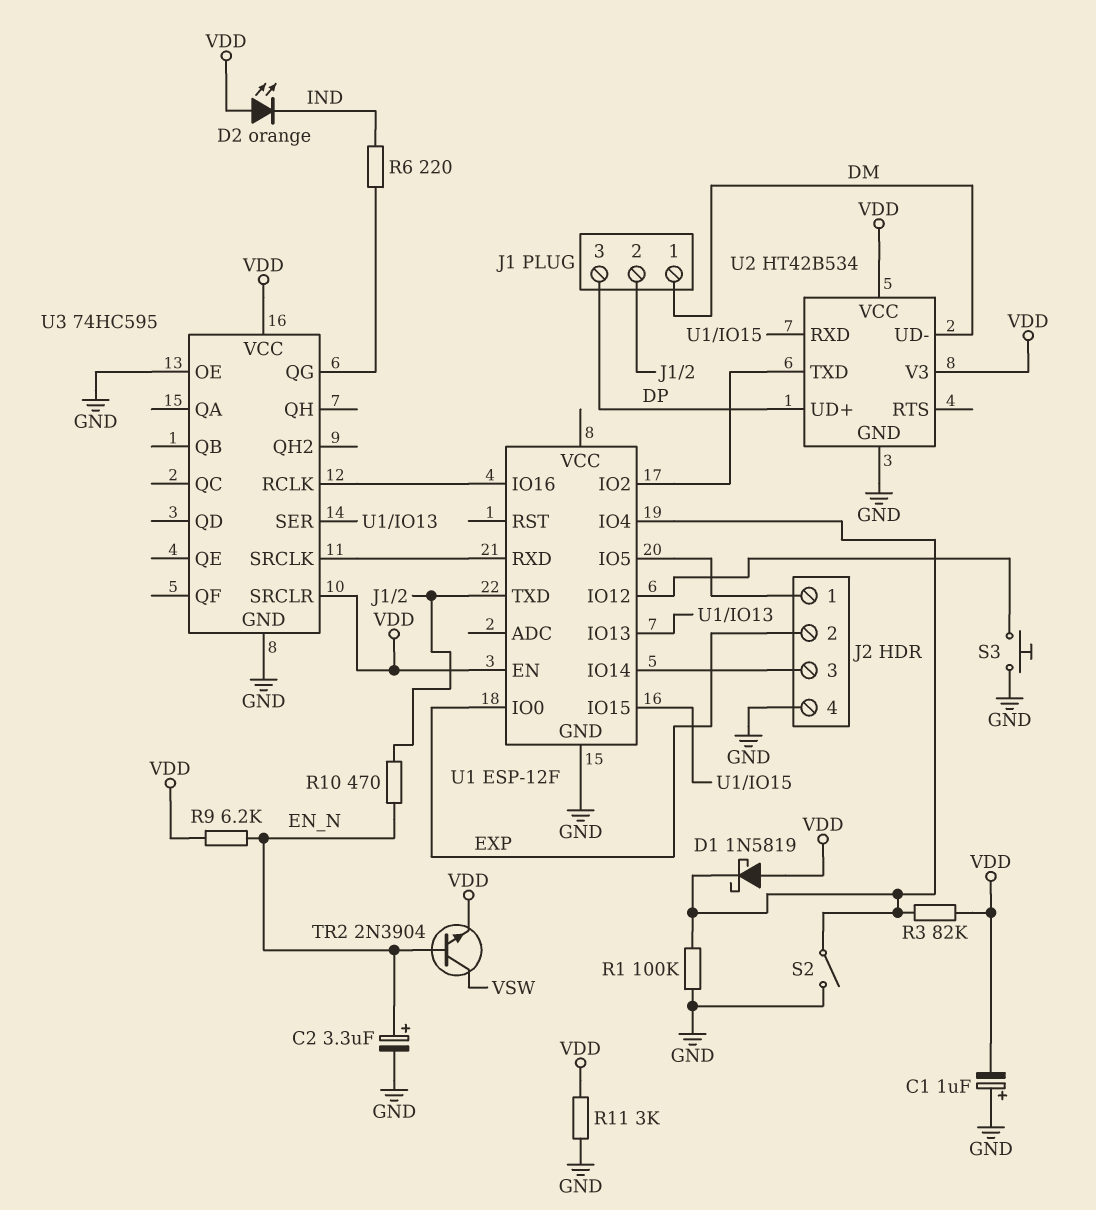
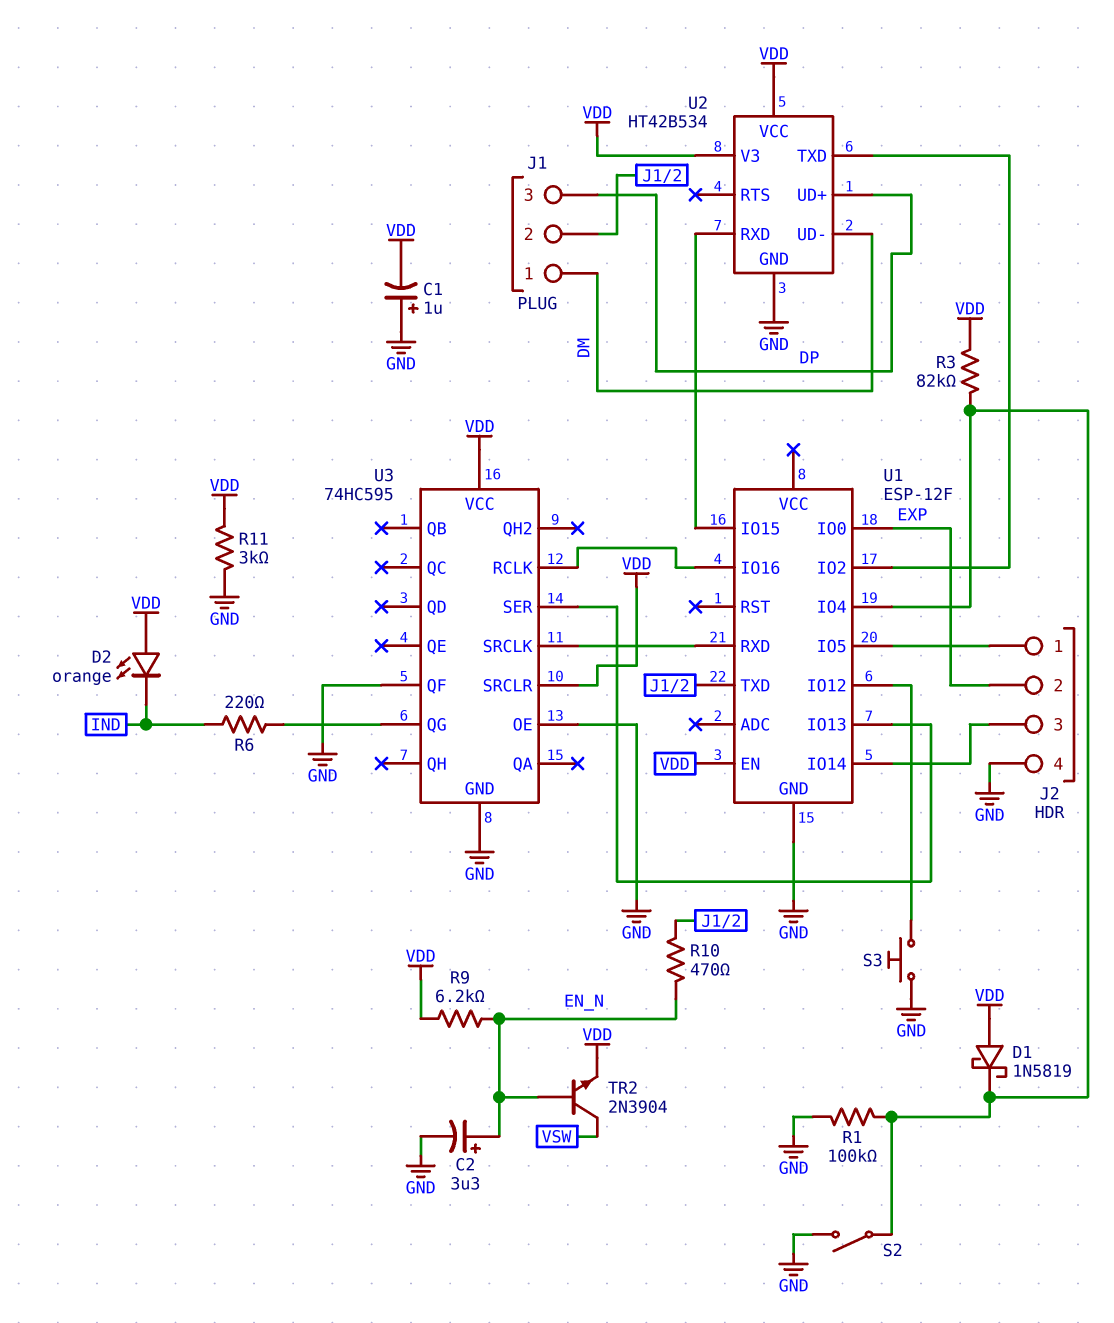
U3 pin QF: none -> GND

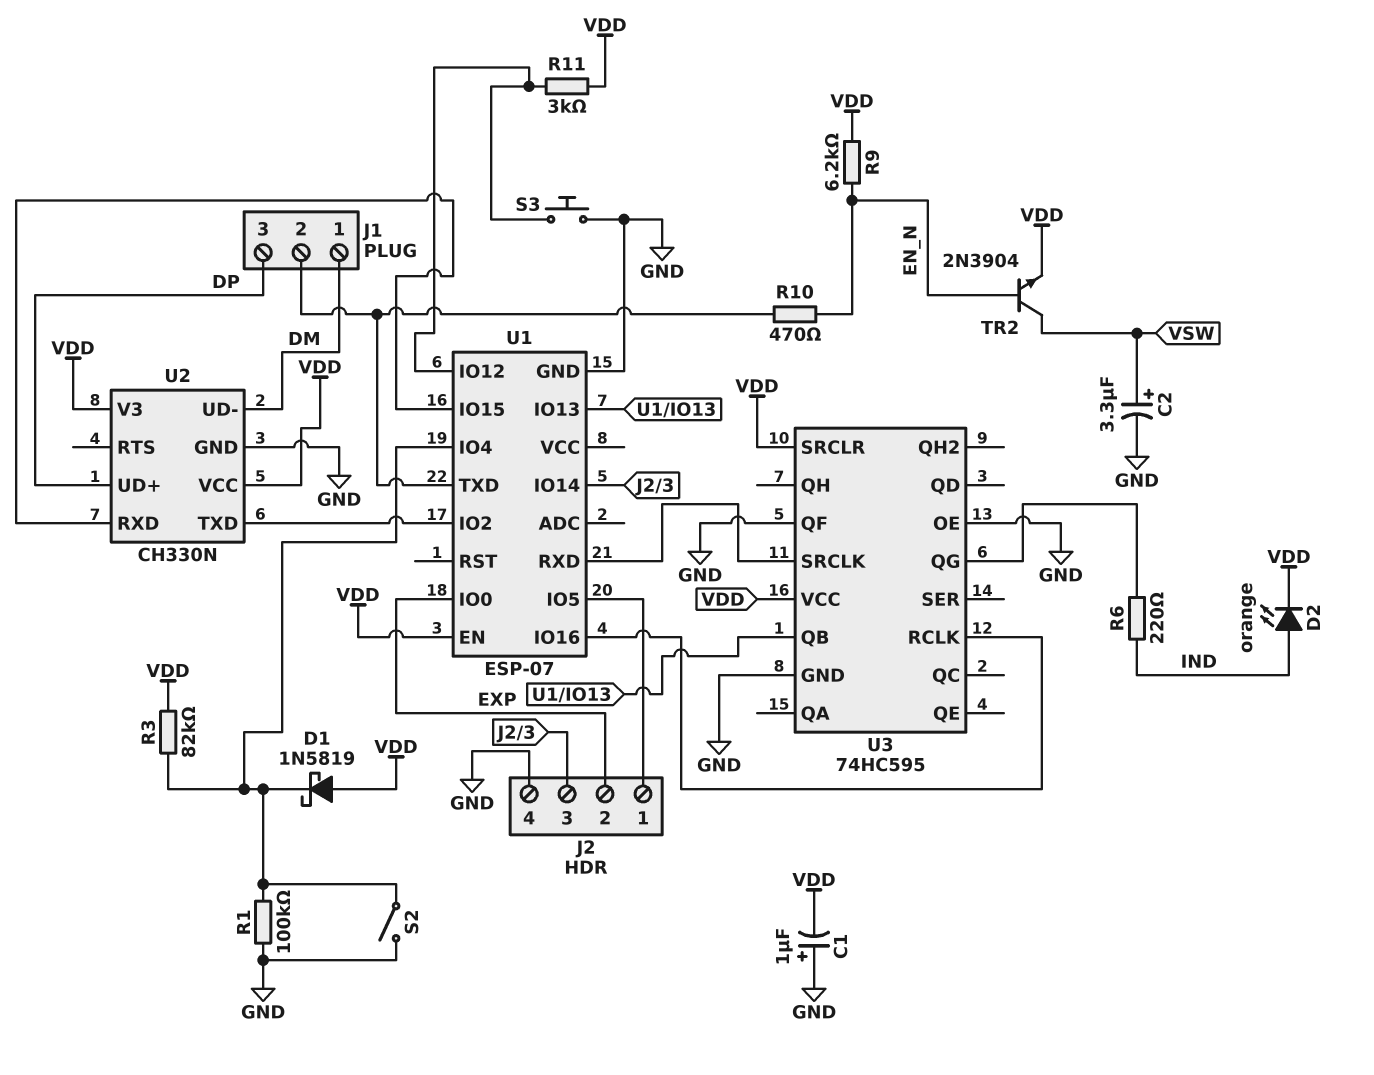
C2: 3.3uF (plus EN_N, minus GND) -> 3.3uF (plus VSW, minus GND)
D2: LED orange (A VDD, K IND) -> LED orange (A IND, K VDD)
R11: 3k (GND, VDD) -> 3k (U1/IO12, VDD)
U1: ESP-12F -> ESP-07
U2: HT42B534 -> CH330N
U3 pin QB: none -> U1/IO13
U3 pin SER: U1/IO13 -> none

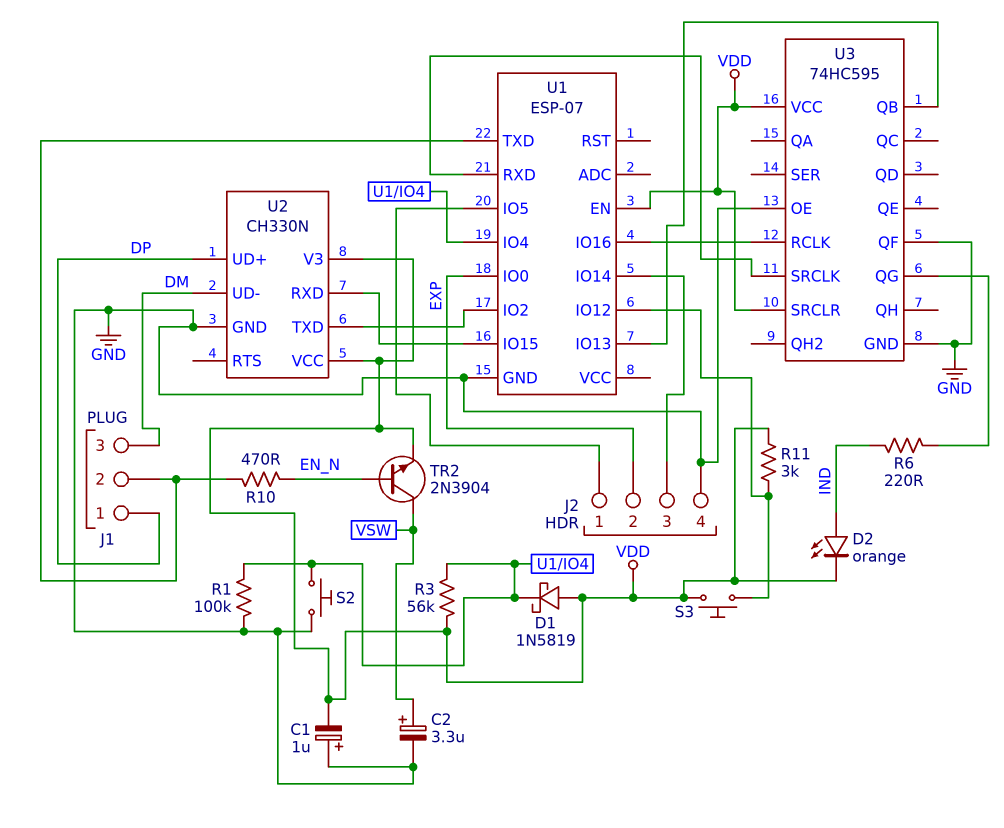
J1 pin 1: DM -> DP
J1 pin 3: DP -> DM
R3: 82k (U1/IO4, VDD) -> 56k (U1/IO4, VDD)
R9: 6.2k (EN_N, VDD) -> none
S2: switch (GND, U1/IO4) -> button (GND, U1/IO4)
S3: button (GND, U1/IO12) -> button (U1/IO12, VDD)

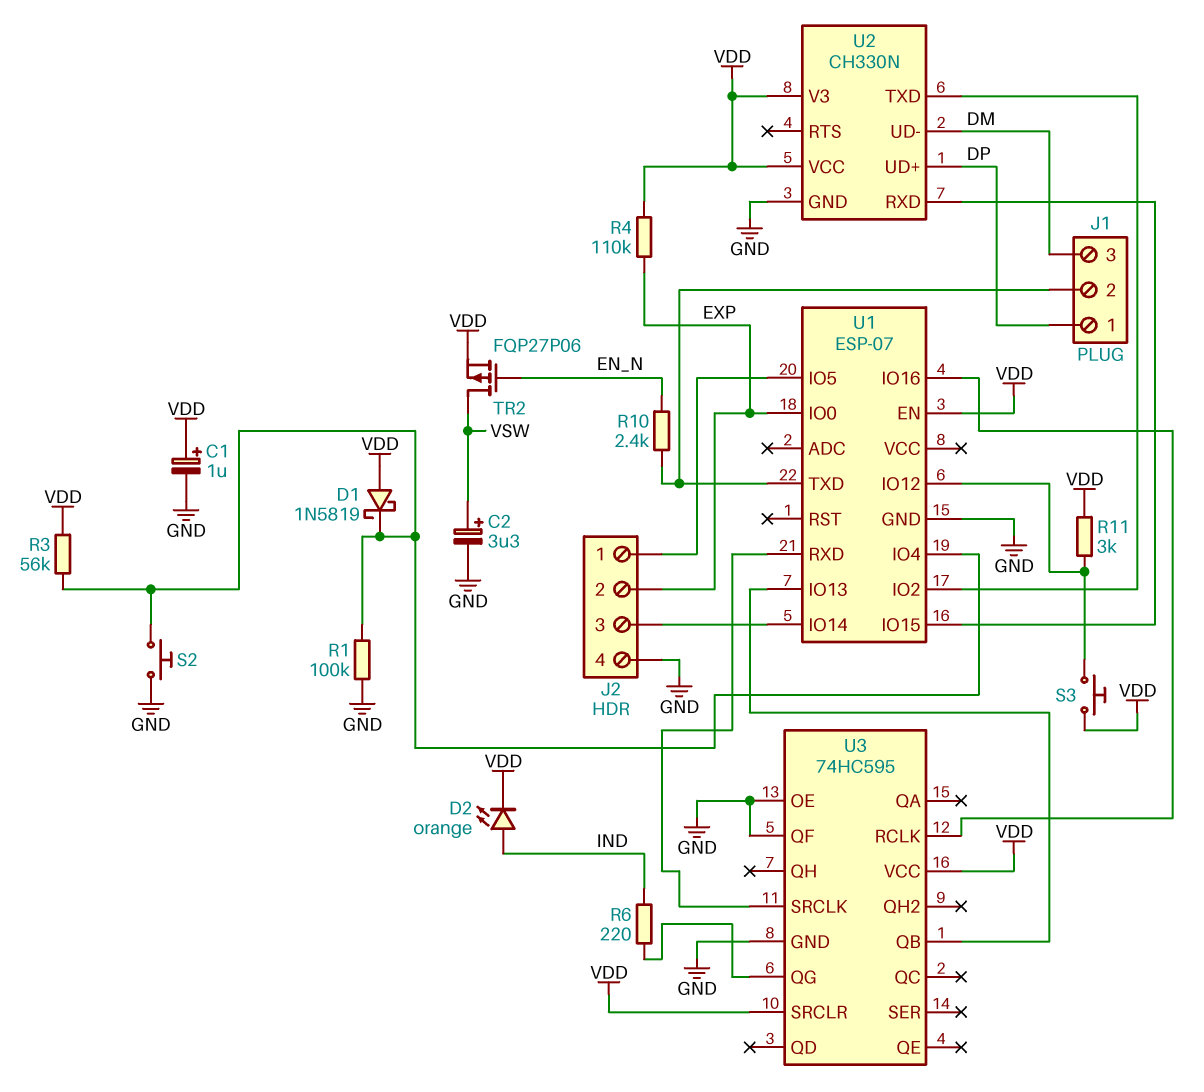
C1: 1uF (plus GND, minus VDD) -> 1uF (plus VDD, minus GND)
R4: none -> 110k (EXP, VDD)
R10: 470 (EN_N, J1/2) -> 2.4k (EN_N, J1/2)
TR2: NPN 2N3904 (B EN_N, C VSW, E VDD) -> PMOS FQP27P06 (G EN_N, D VSW, S VDD)

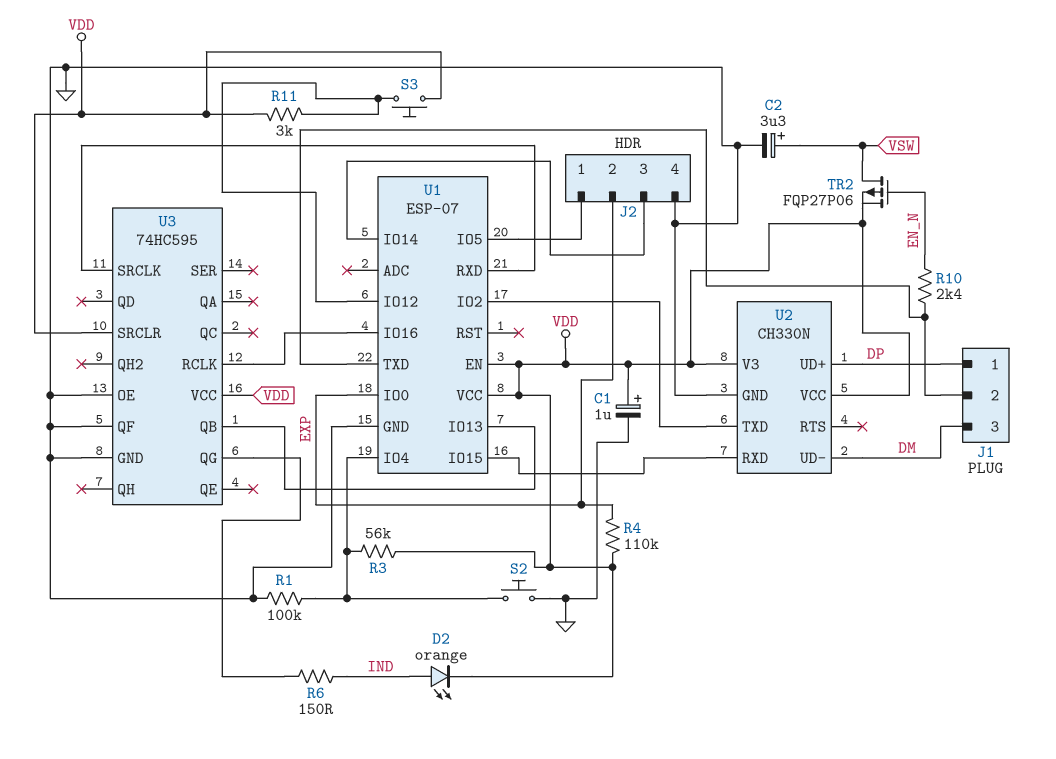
D1: schottky 1N5819 (A VDD, K U1/IO4) -> none
R6: 220 (IND, U3/QG) -> 150 (IND, U3/QG)
U1 pin VCC: none -> VDD

